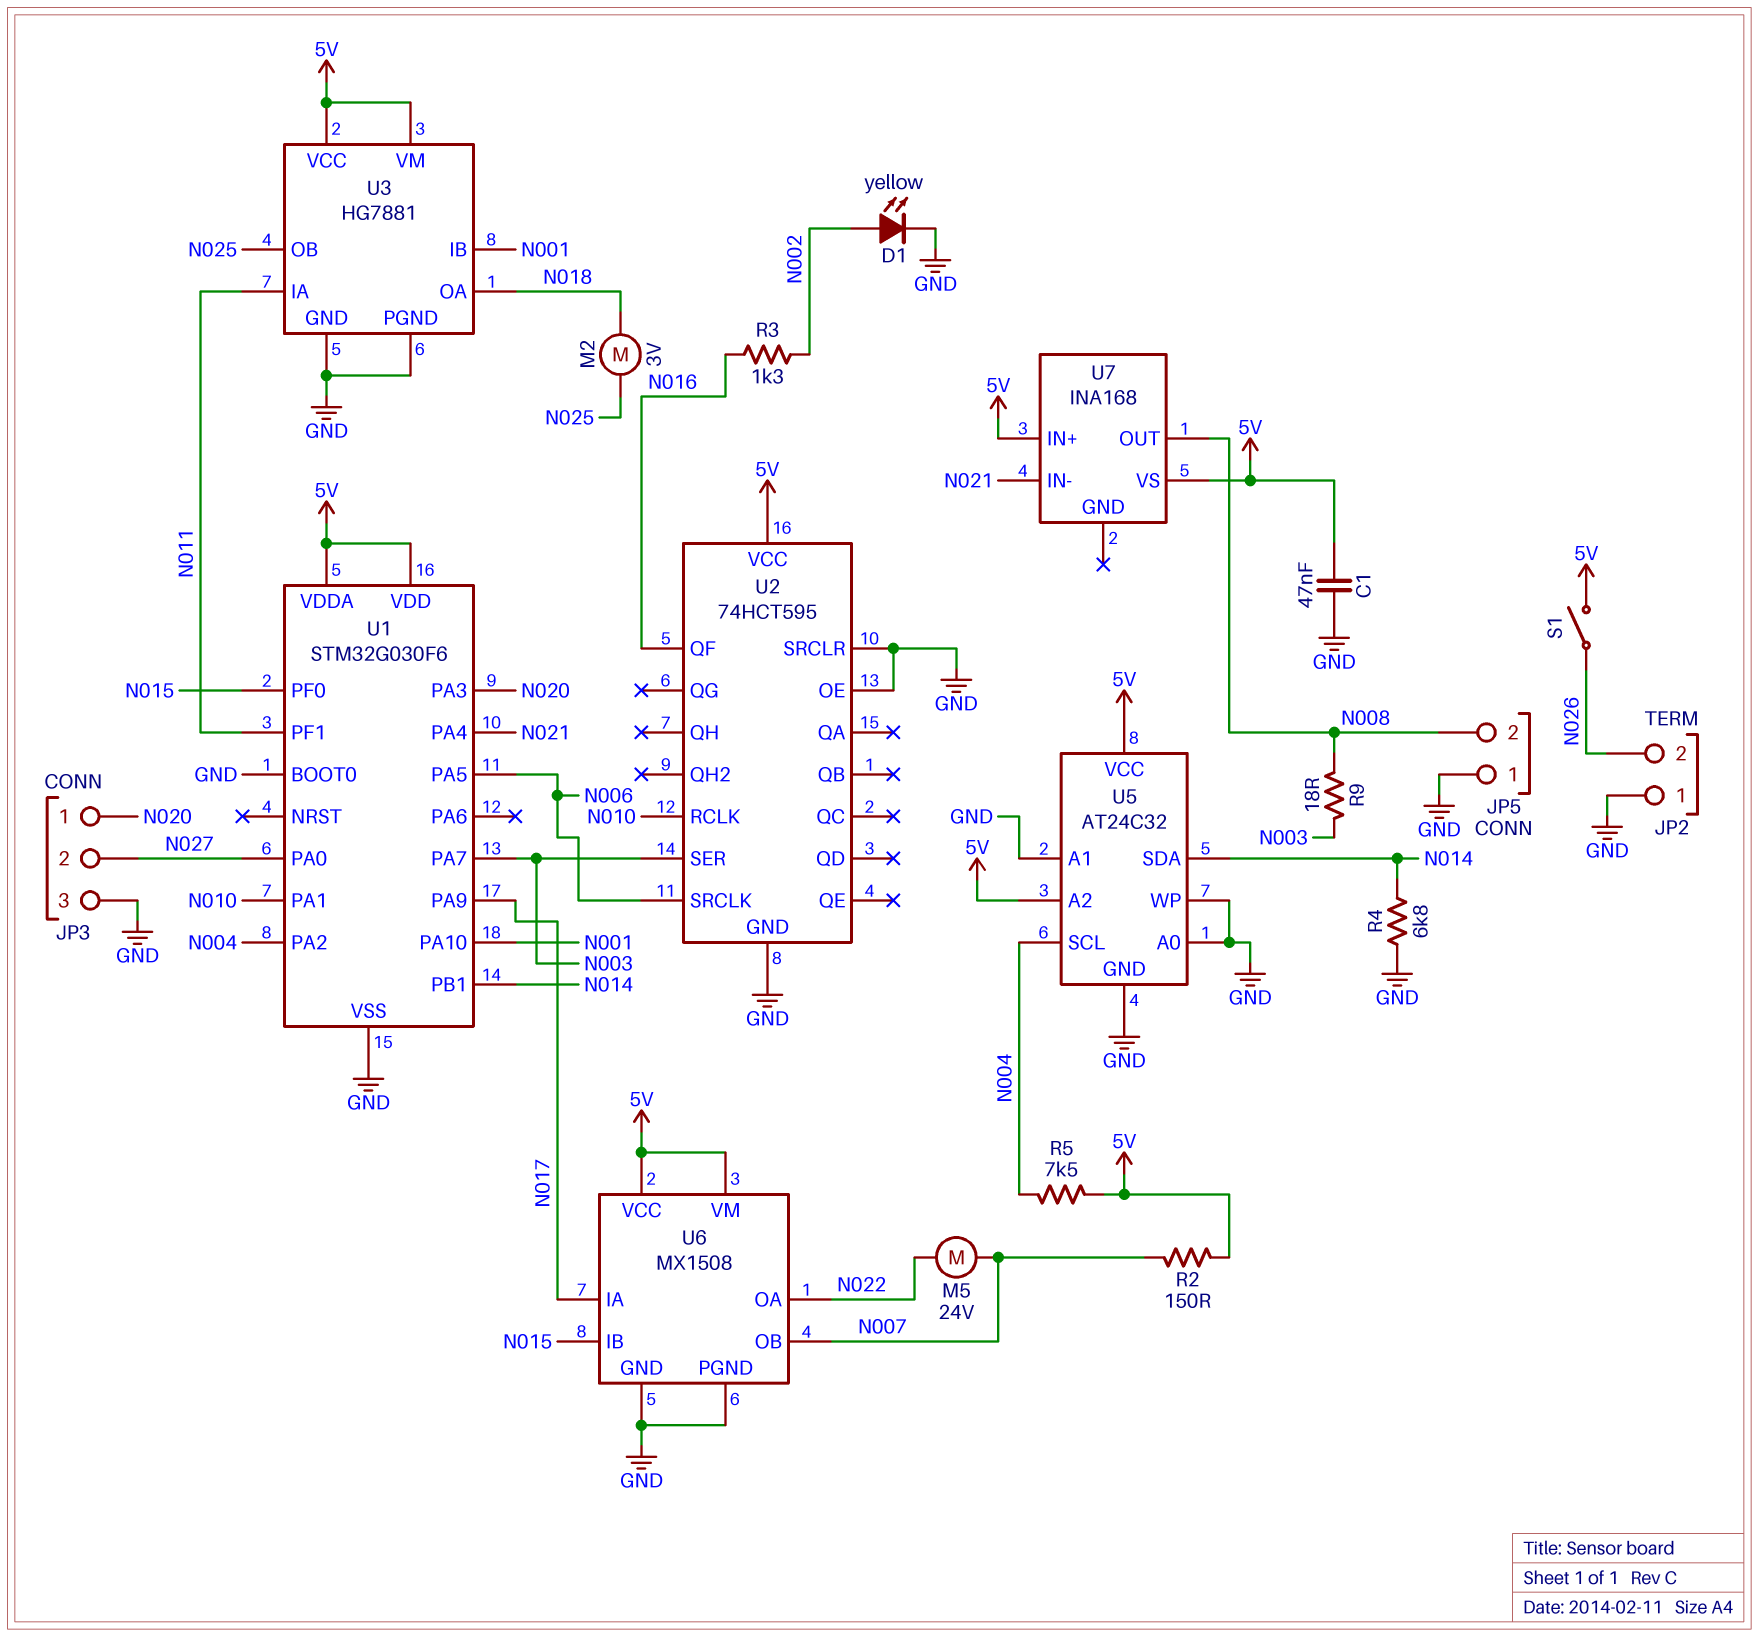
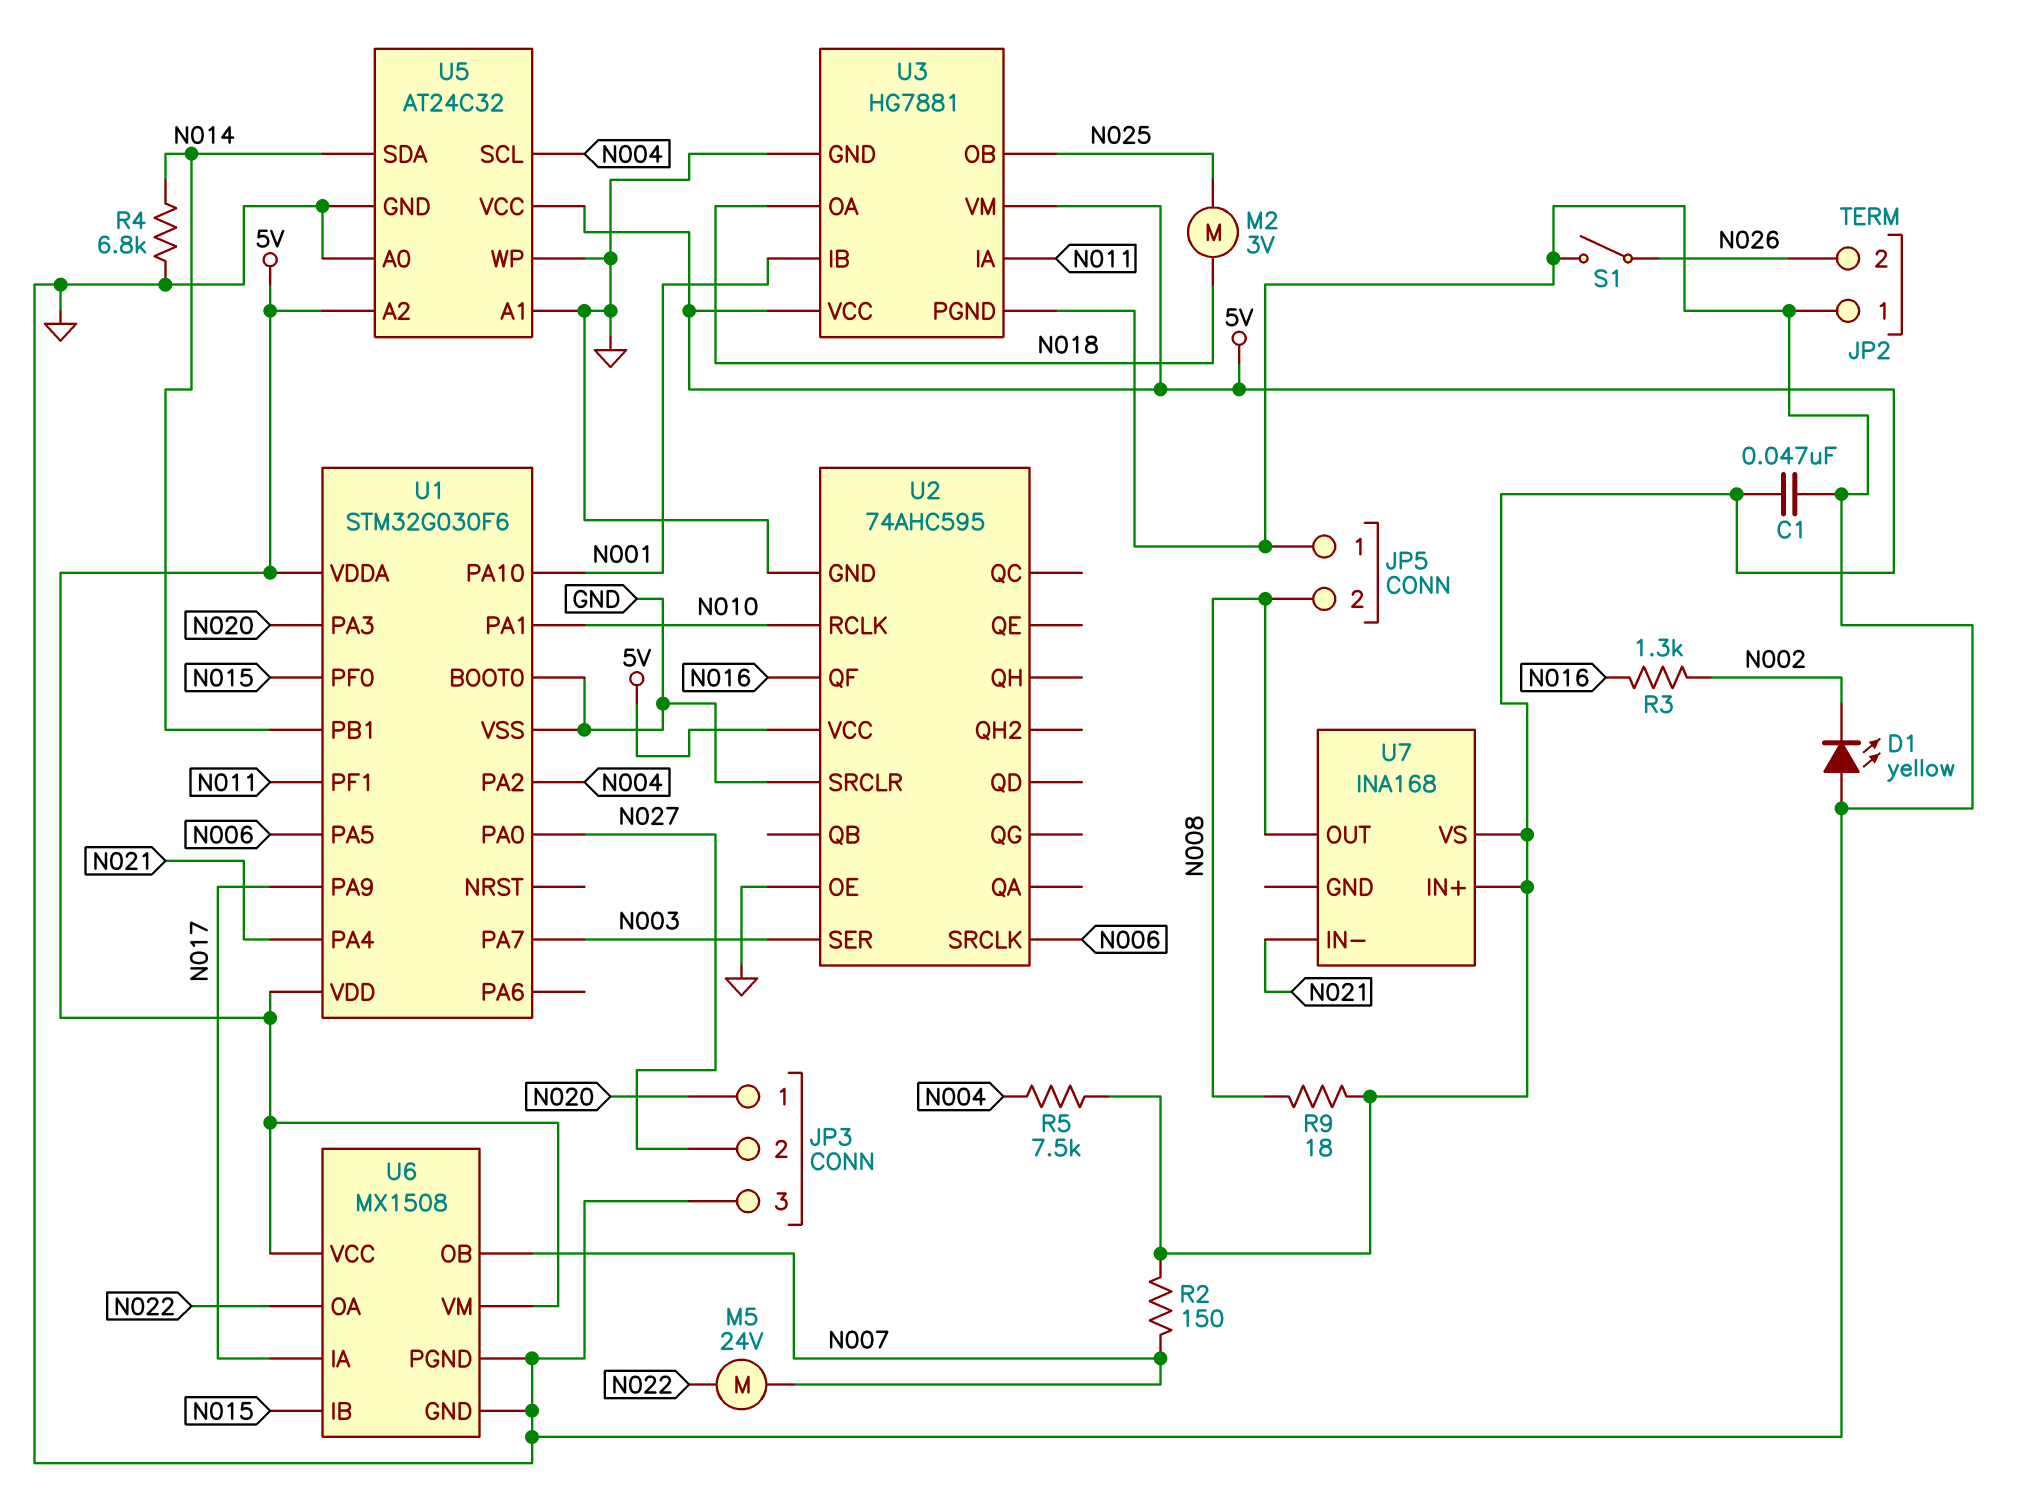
D1: LED yellow (A N002, K GND) -> LED yellow (A GND, K N002)
R9: 18 (N003, N008) -> 18 (5V, N008)
S1: switch (5V, N026) -> switch (GND, N026)
U2: 74HCT595 -> 74AHC595

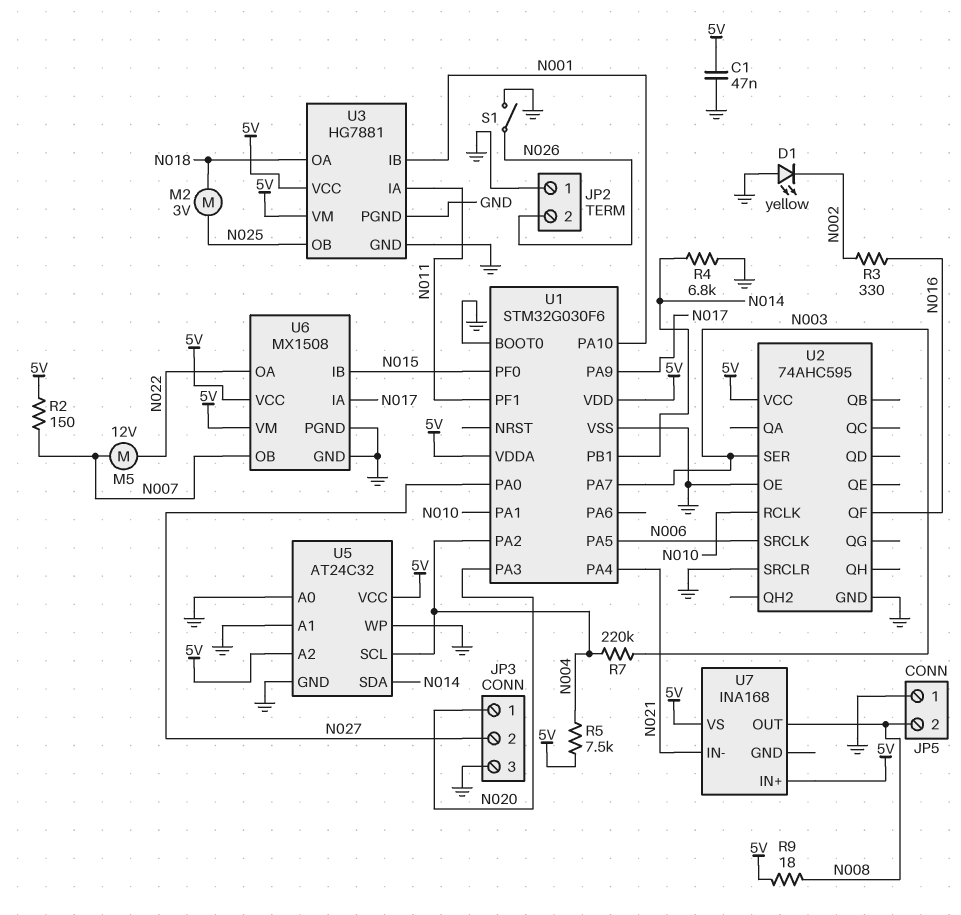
M5: motor 24V (N007, N022) -> motor 12V (N007, N022)
R3: 1.3k (N002, N016) -> 330 (N002, N016)
R7: none -> 220k (N003, N004)

